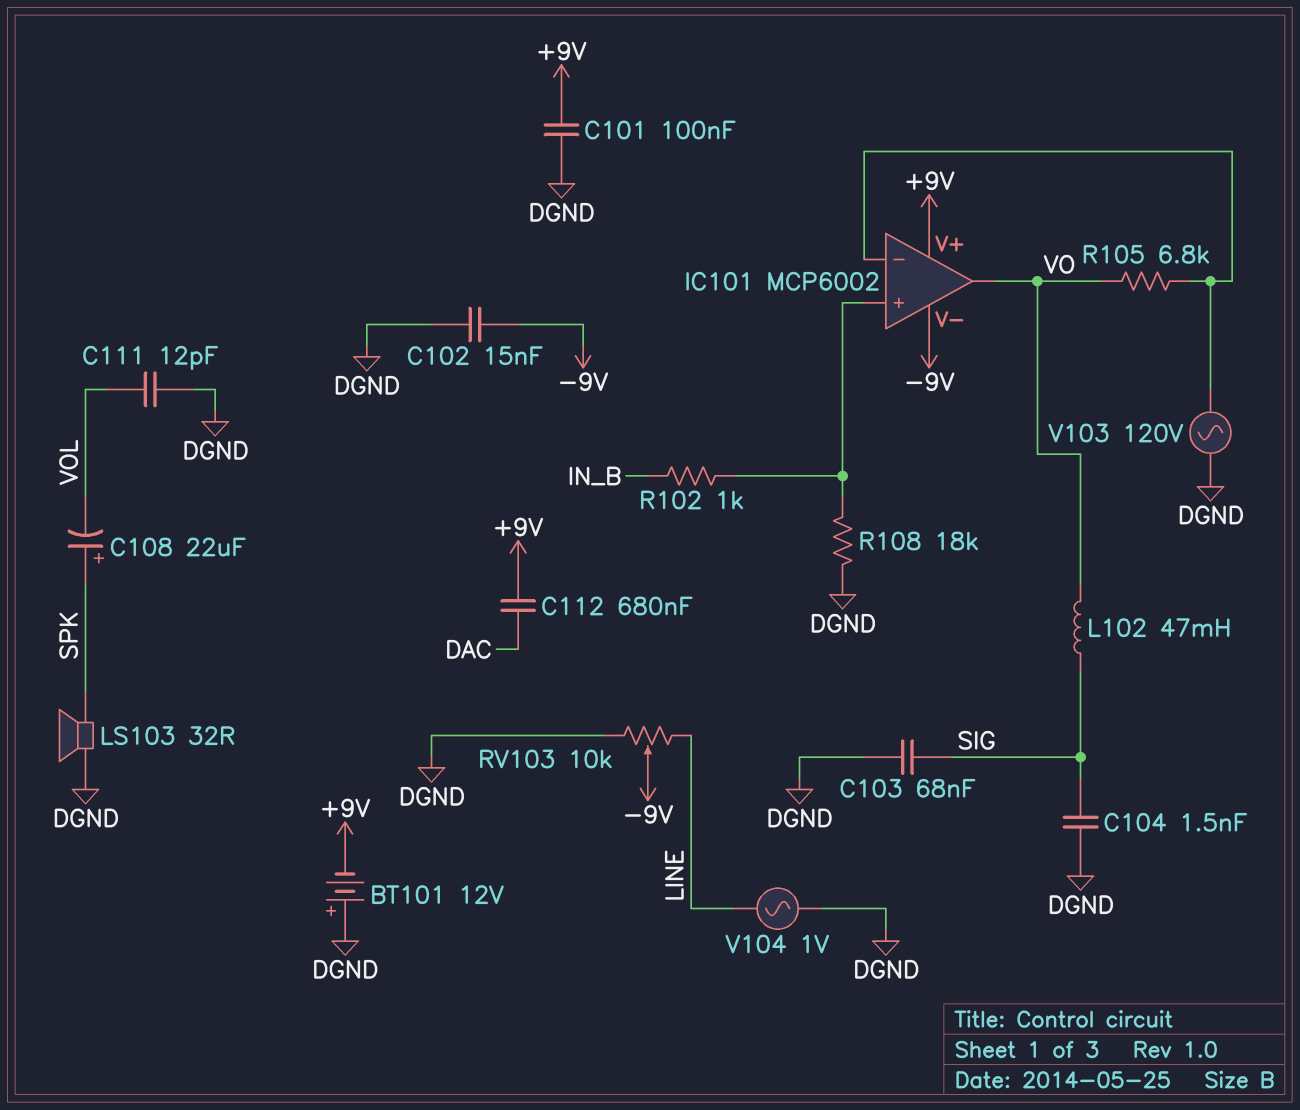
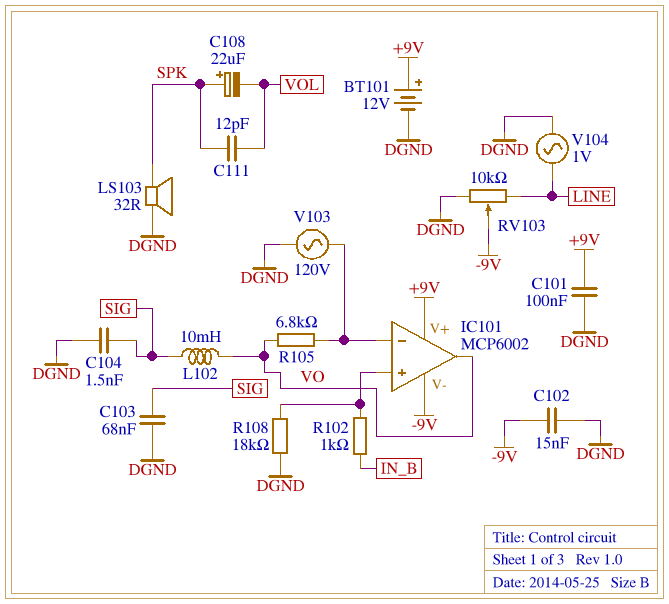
BT101: 12V (plus DGND, minus +9V) -> 12V (plus +9V, minus DGND)
C111: 12pF (DGND, VOL) -> 12pF (SPK, VOL)
C112: 680nF (+9V, DAC) -> none
L102: 47mH (SIG, VO) -> 10mH (SIG, VO)

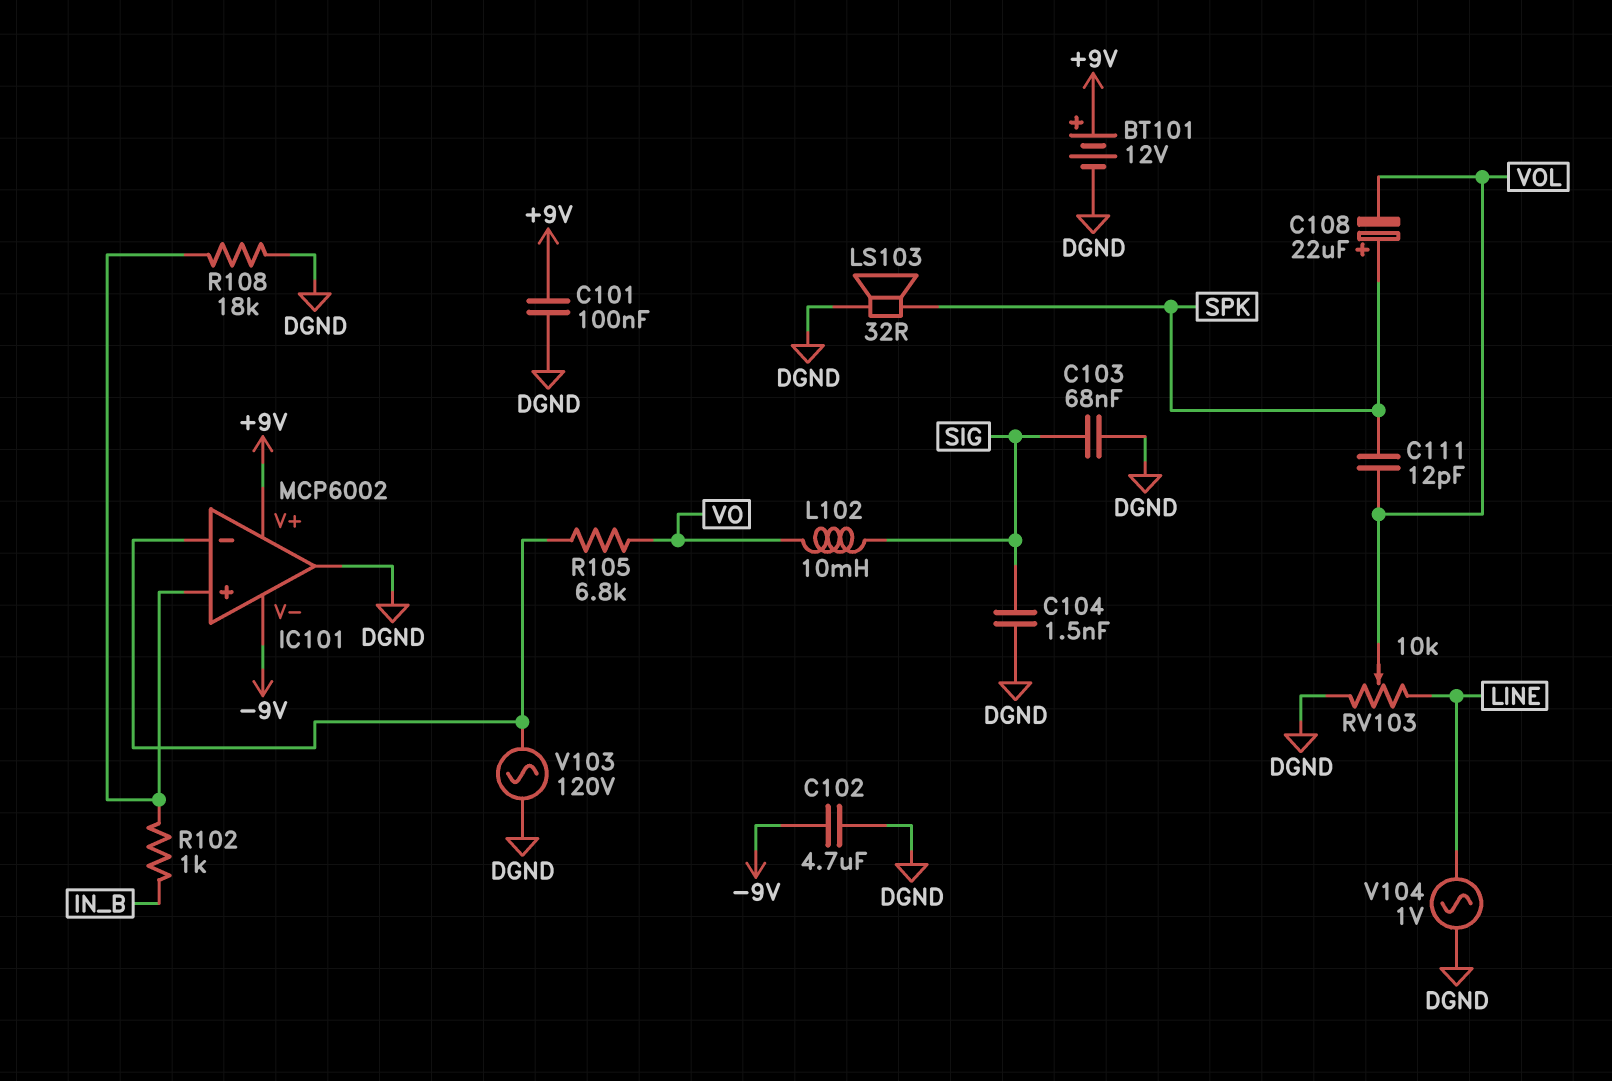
C102: 15nF (-9V, DGND) -> 4.7uF (-9V, DGND)
IC101 pin out: VO -> DGND
RV103: 10k (DGND, LINE, wiper -9V) -> 10k (DGND, LINE, wiper VOL)

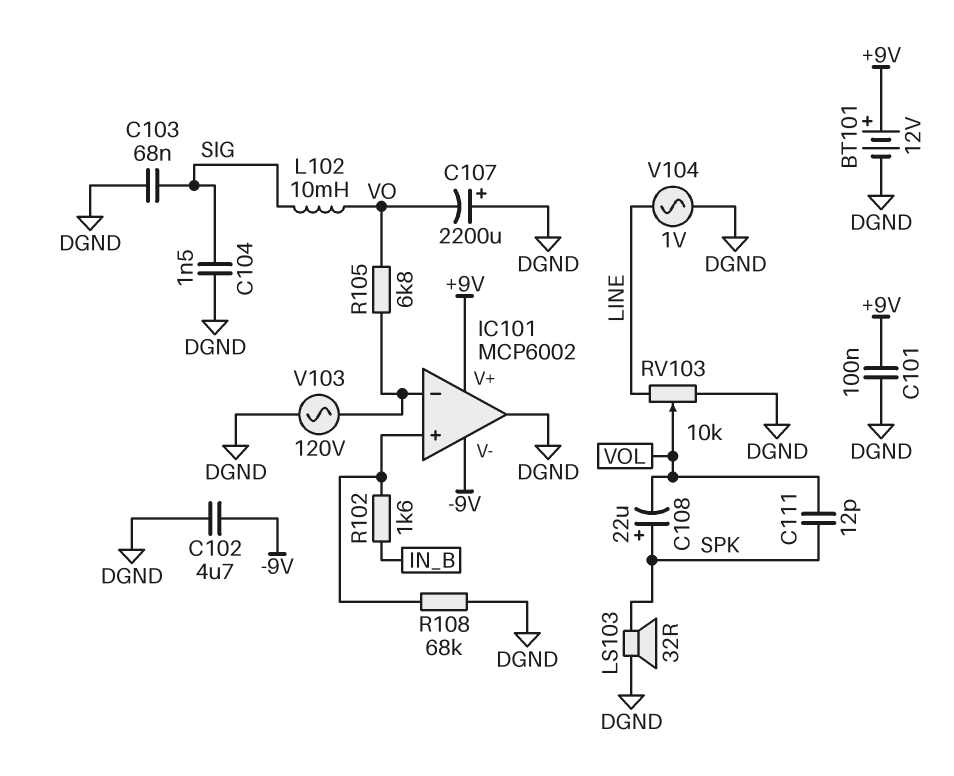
C107: none -> 2200uF (plus DGND, minus VO)
R102: 1k (IC101/in+, IN_B) -> 1.6k (IC101/in+, IN_B)
R108: 18k (DGND, IC101/in+) -> 68k (DGND, IC101/in+)

